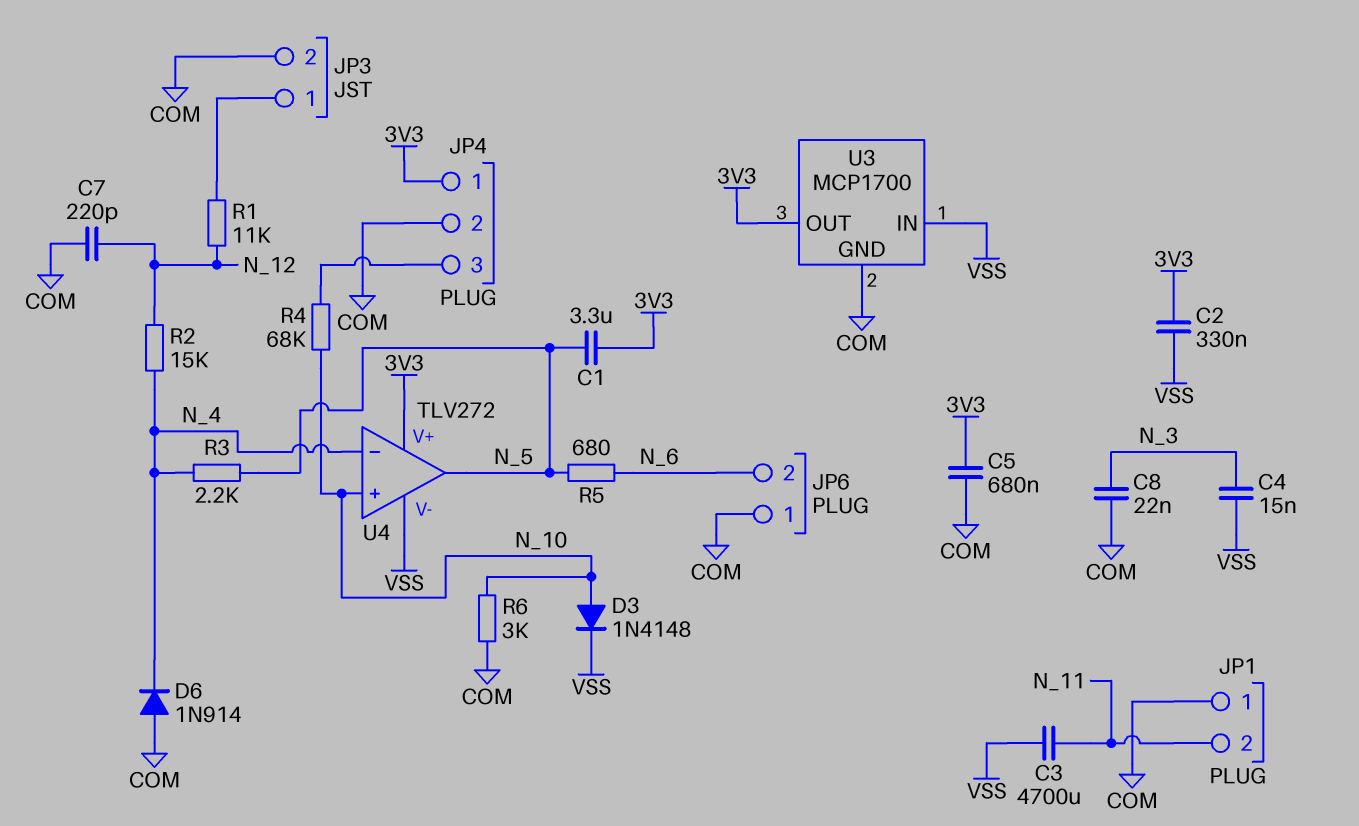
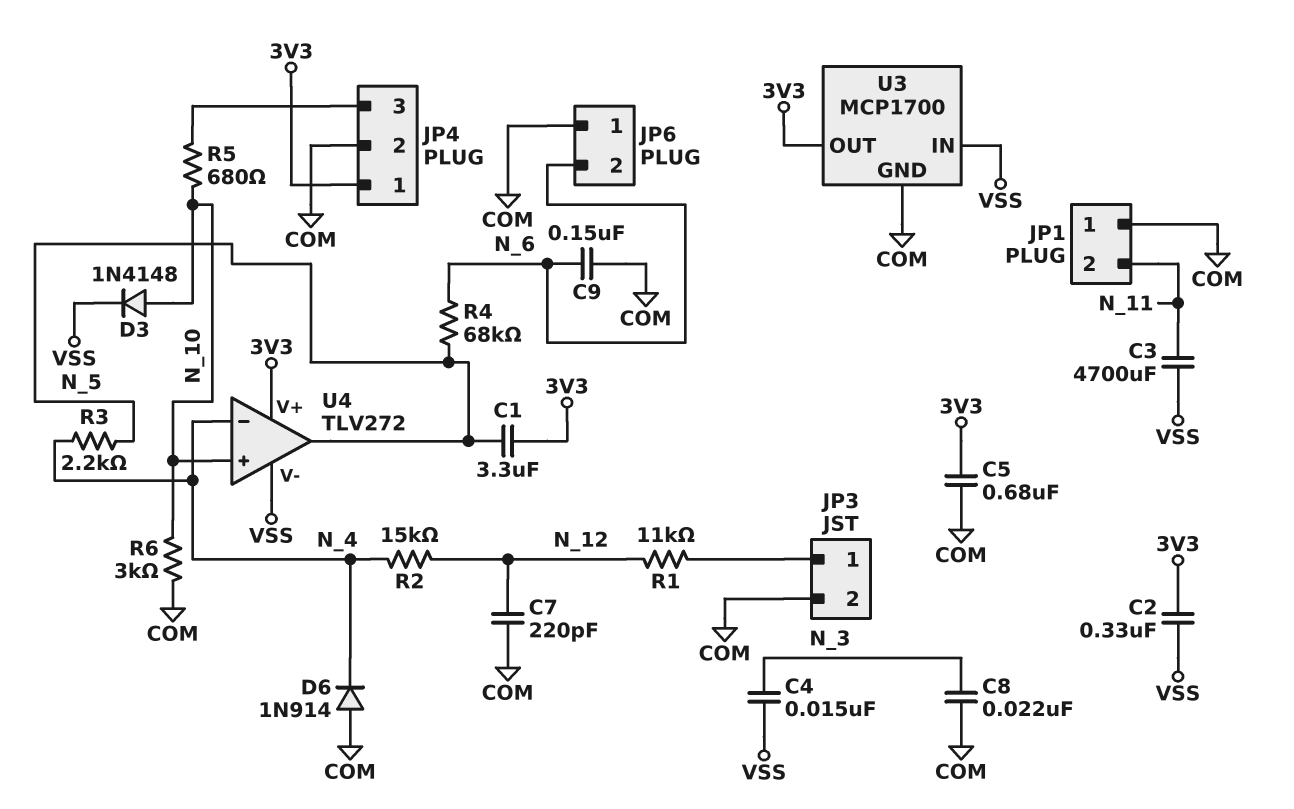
C9: none -> 150nF (COM, N_6)
R4: 68k (JP4/3, N_10) -> 68k (N_5, N_6)
R5: 680 (N_5, N_6) -> 680 (JP4/3, N_10)

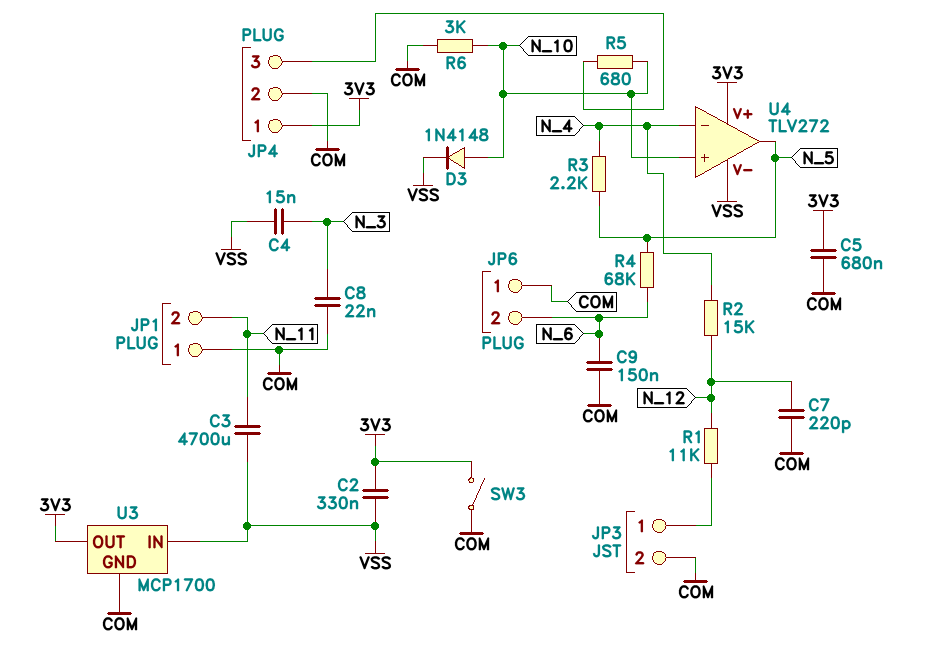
C1: 3.3uF (3V3, N_5) -> none
D6: diode 1N914 (A COM, K N_4) -> none
SW3: none -> switch (3V3, COM)

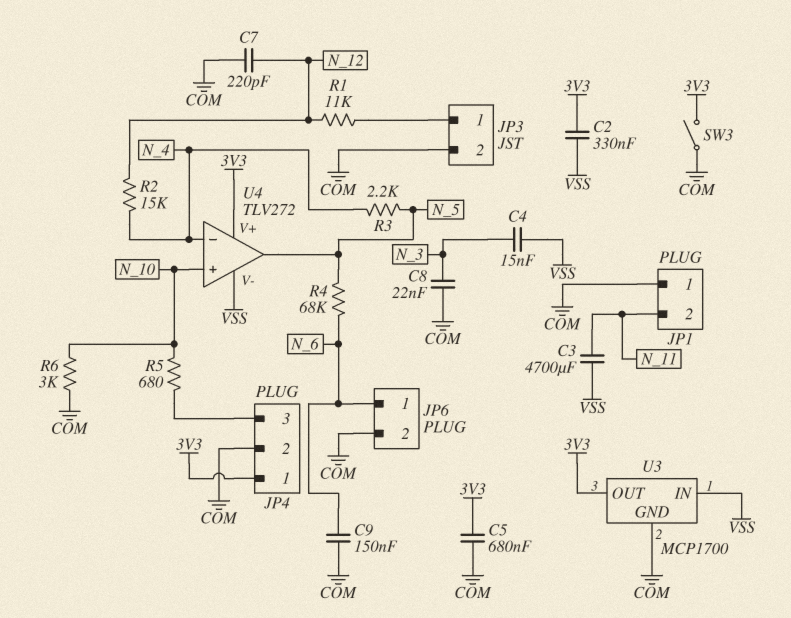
D3: diode 1N4148 (A N_10, K VSS) -> none
JP6 pin 1: COM -> N_6
JP6 pin 2: N_6 -> COM

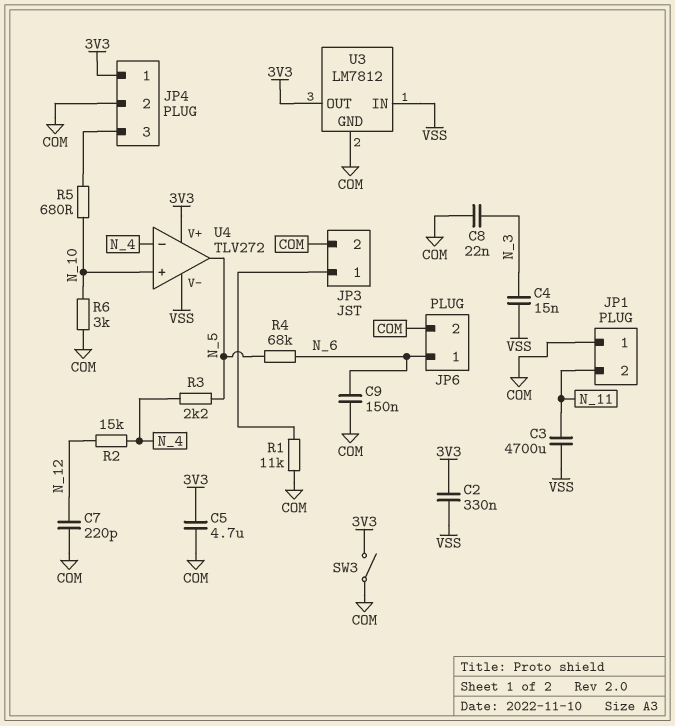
C5: 680nF (3V3, COM) -> 4.7uF (3V3, COM)
R1: 11k (JP3/1, N_12) -> 11k (COM, JP3/1)
U3: MCP1700 -> LM7812

